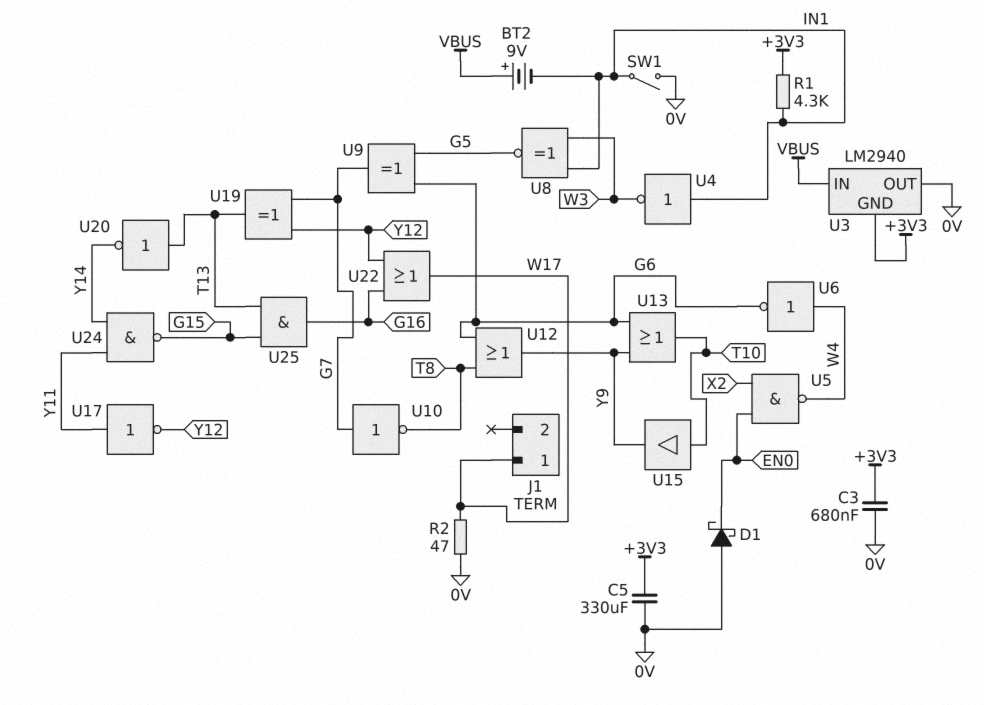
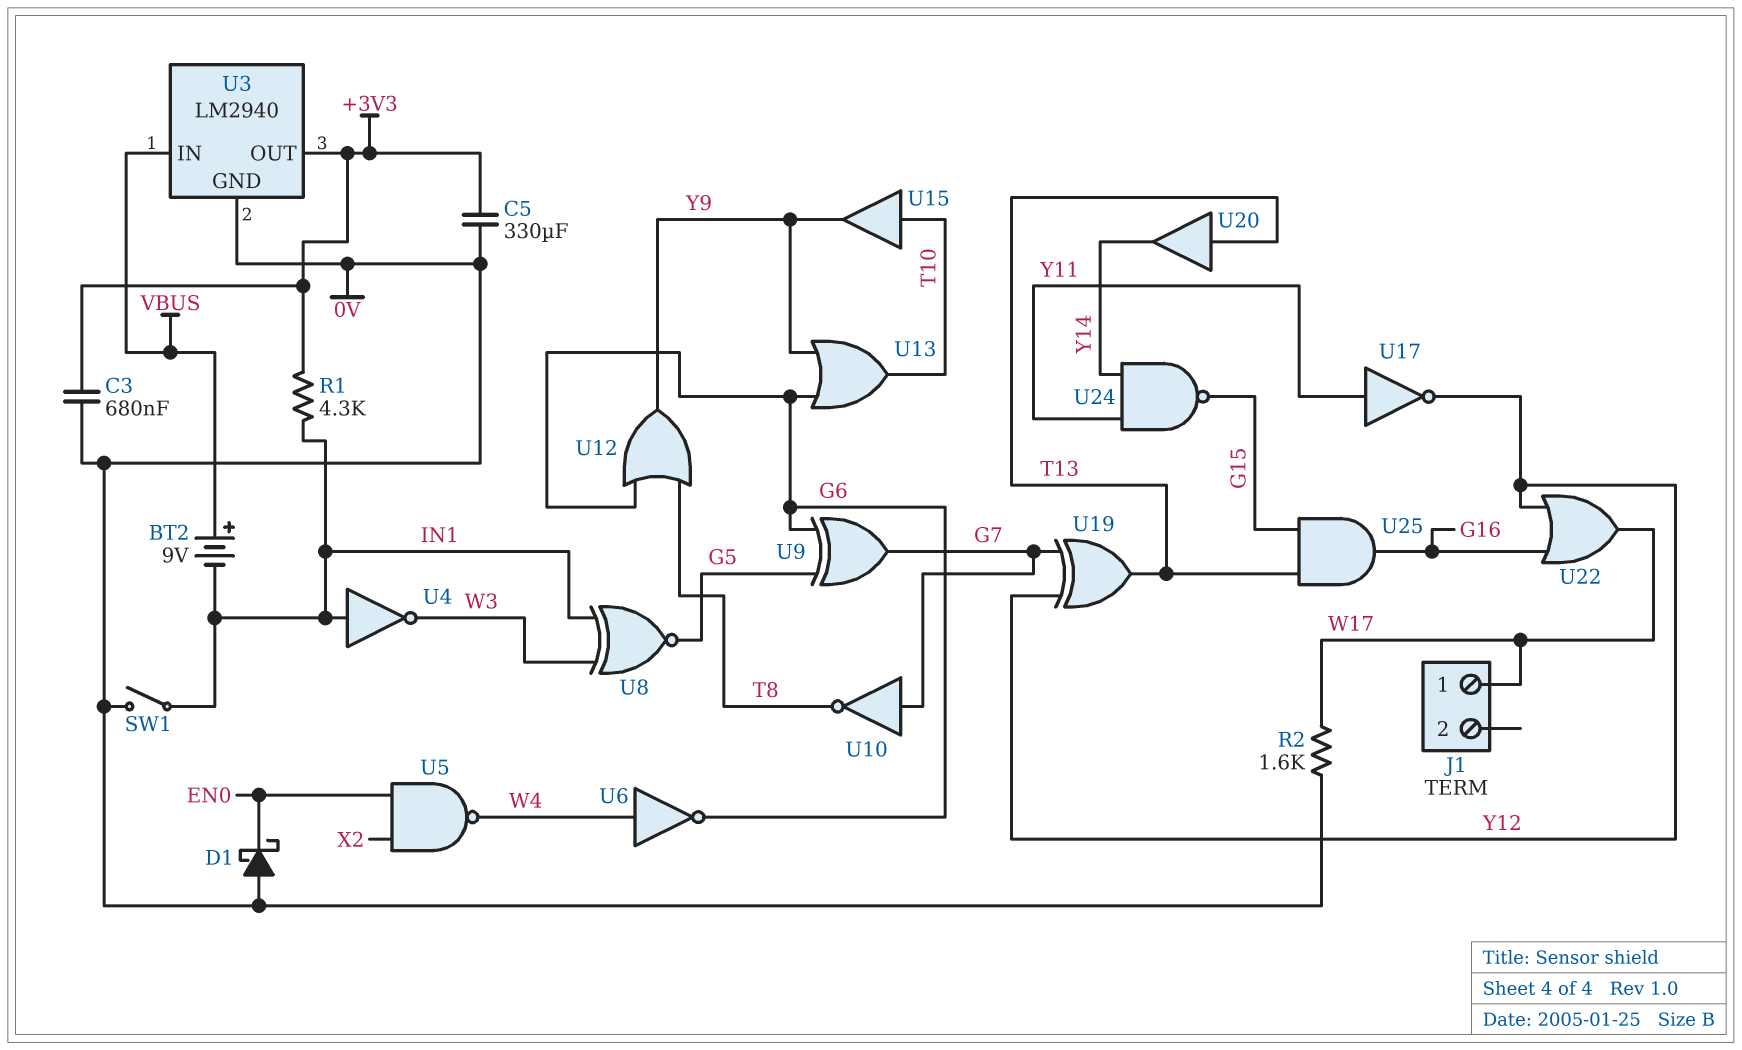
R2: 47 (0V, W17) -> 1.6k (0V, W17)
U3 pin GND: +3V3 -> 0V
U3 pin OUT: 0V -> +3V3
U20: NOT (in T13, out Y14) -> buffer (in T13, out Y14)

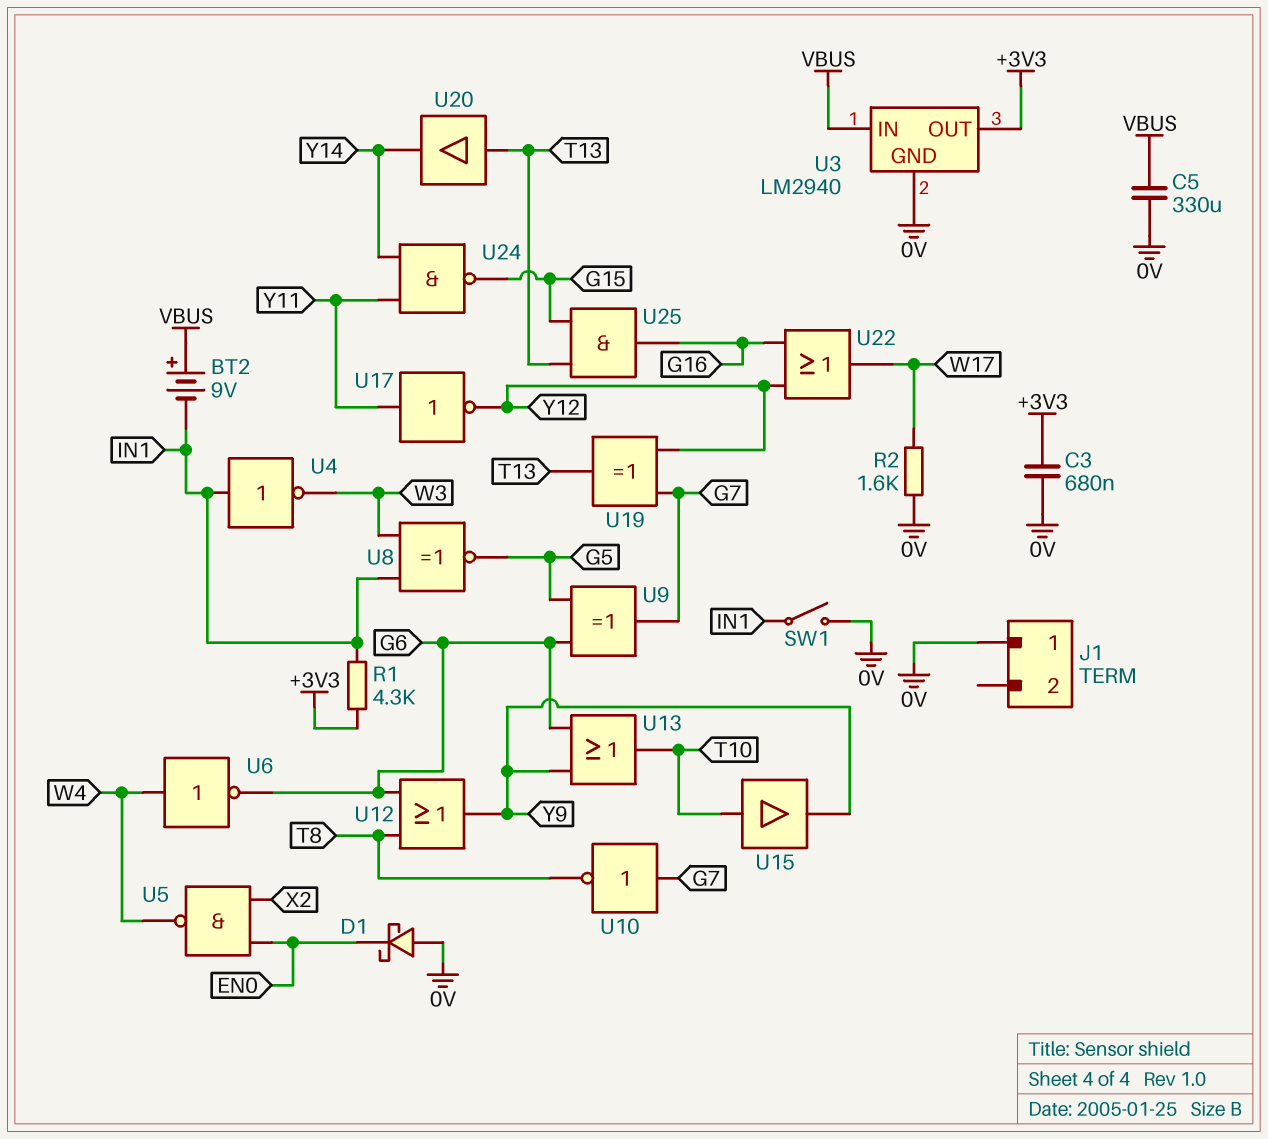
C5: 330uF (+3V3, 0V) -> 330uF (0V, VBUS)
J1 pin 1: W17 -> 0V

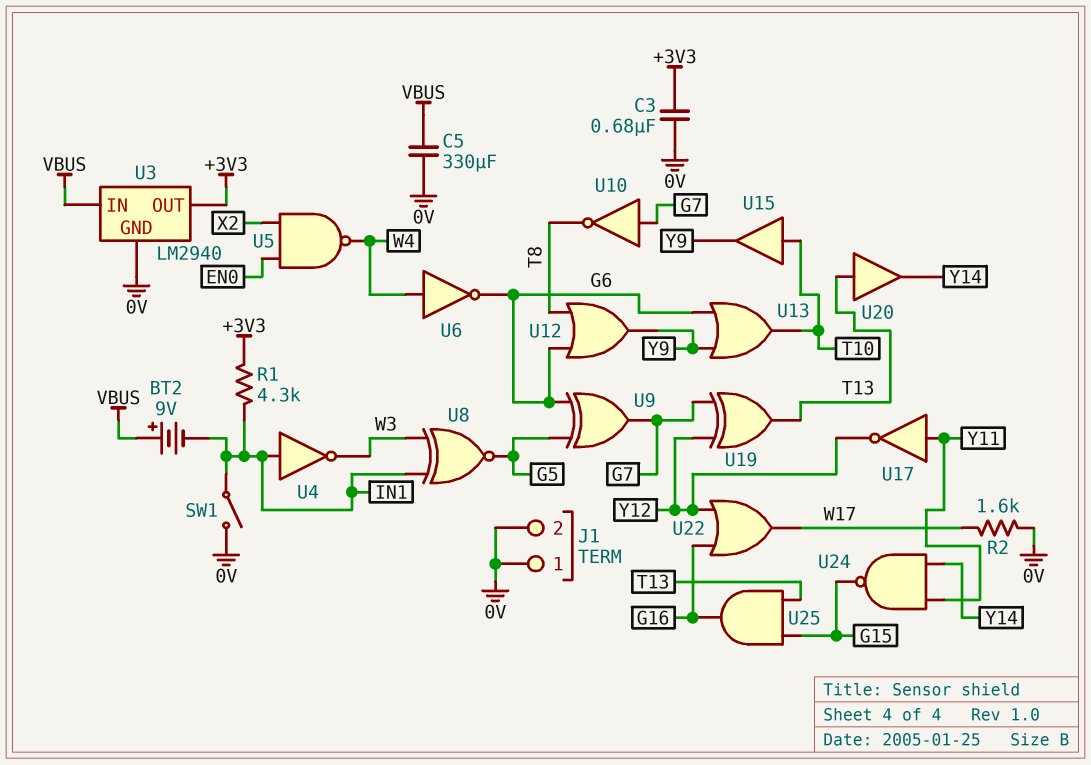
D1: schottky (A 0V, K EN0) -> none
J1 pin 2: none -> 0V

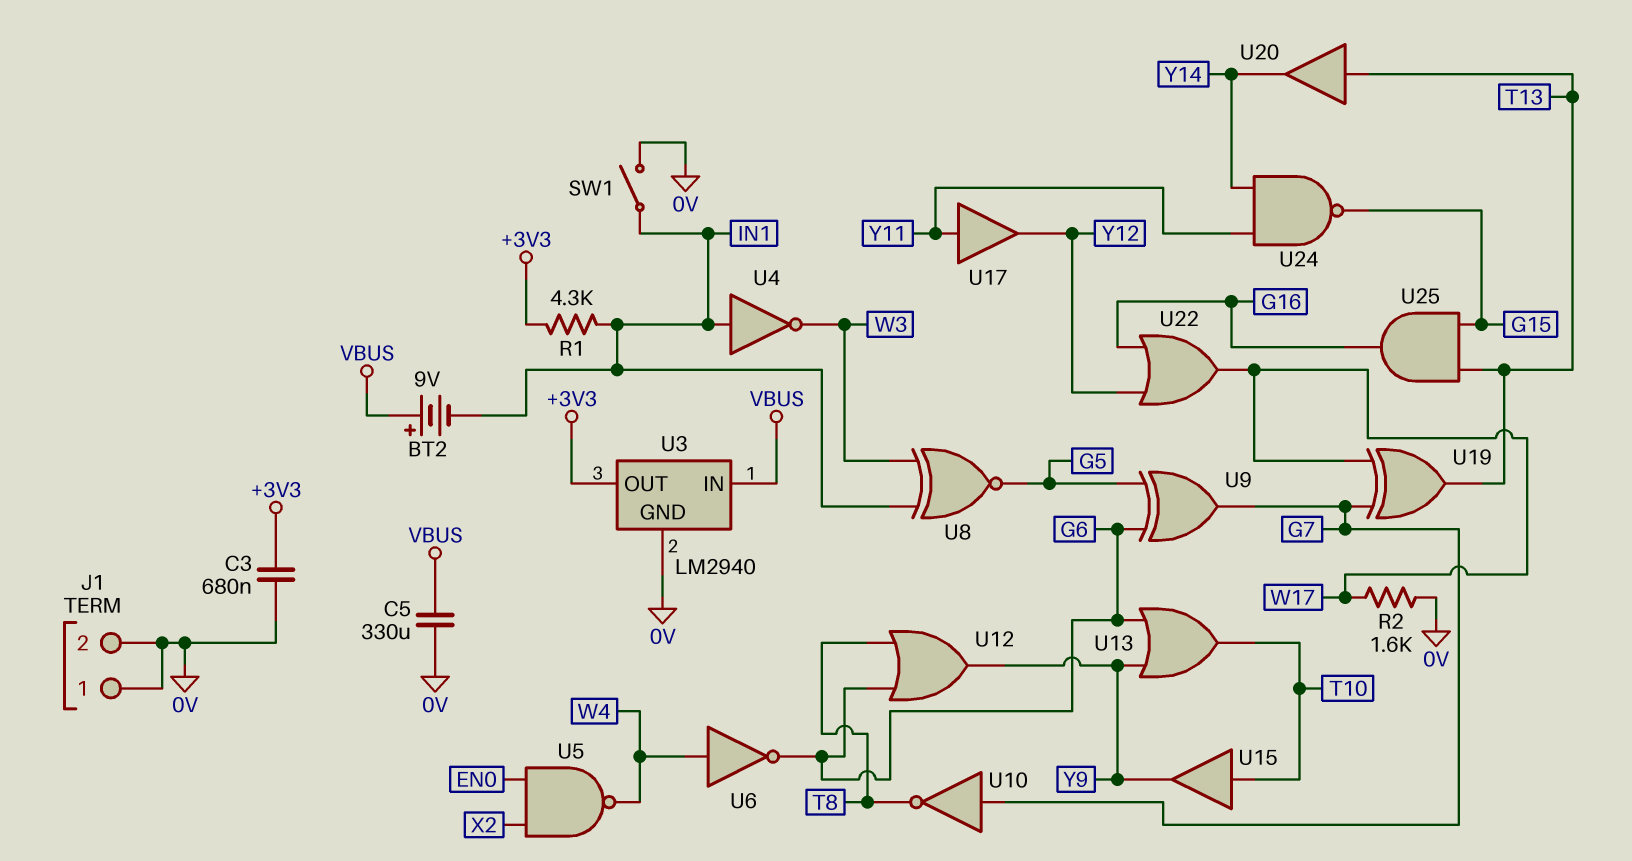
U17: NOT (in Y11, out Y12) -> buffer (in Y11, out Y12)
U19: XOR (in G7, in Y12, out T13) -> XOR (in G7, in W17, out T13)

